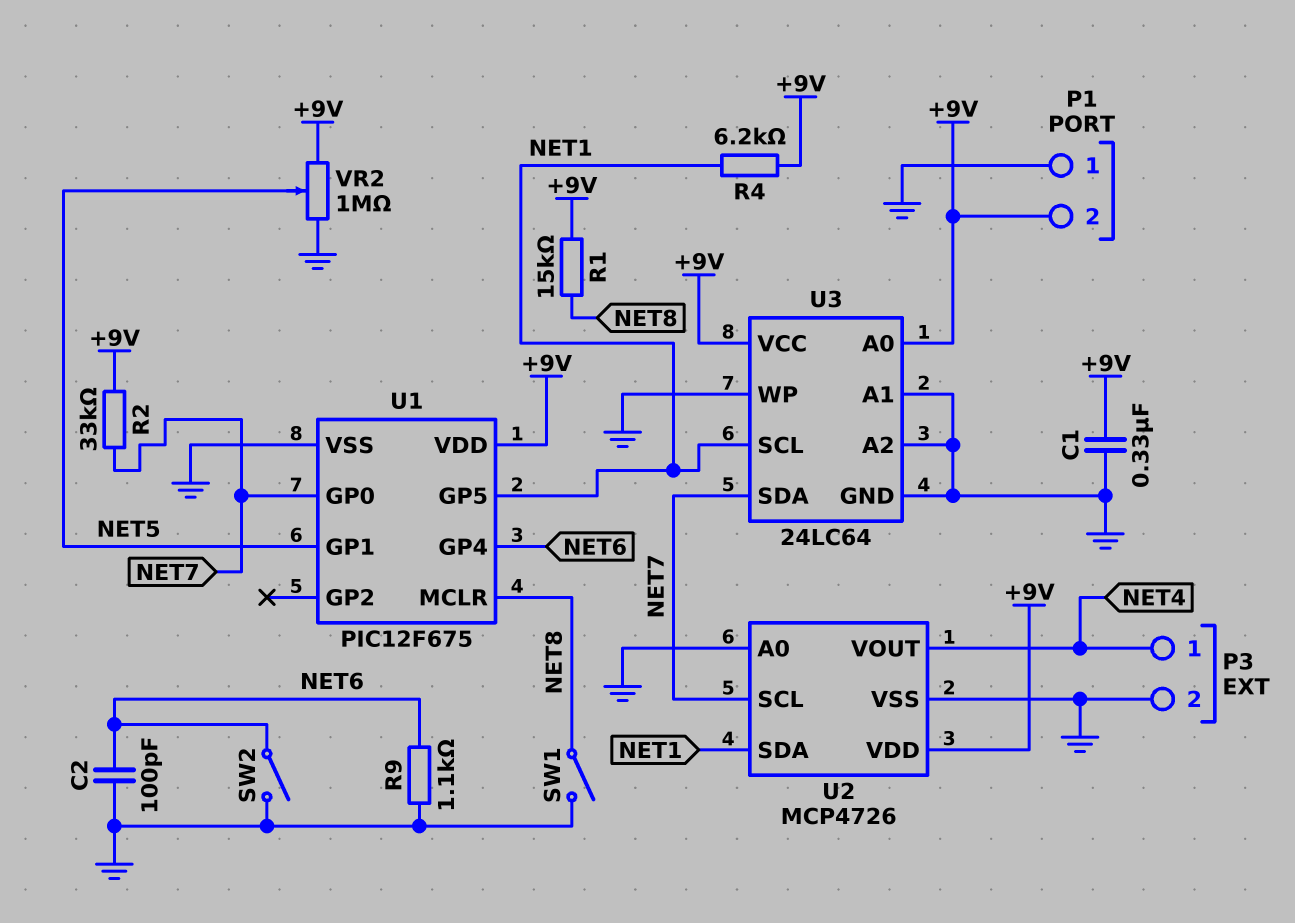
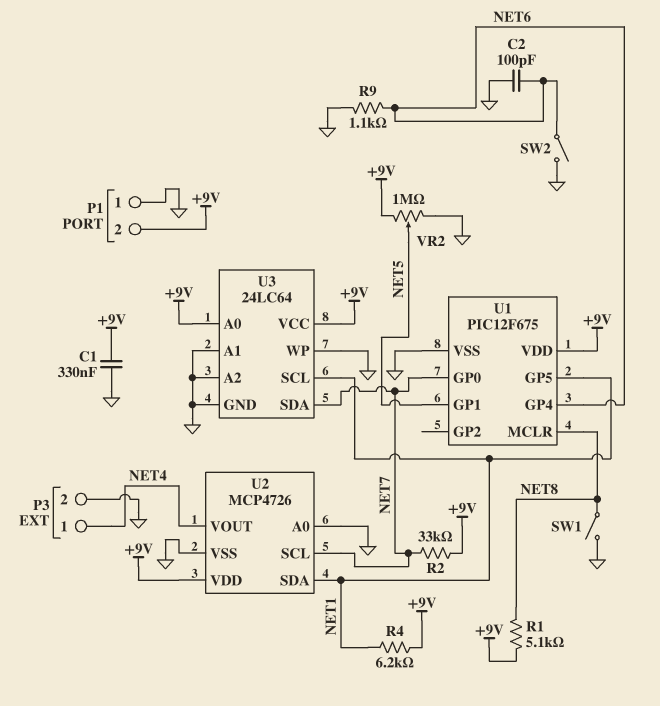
R1: 15k (+9V, NET8) -> 5.1k (+9V, NET8)

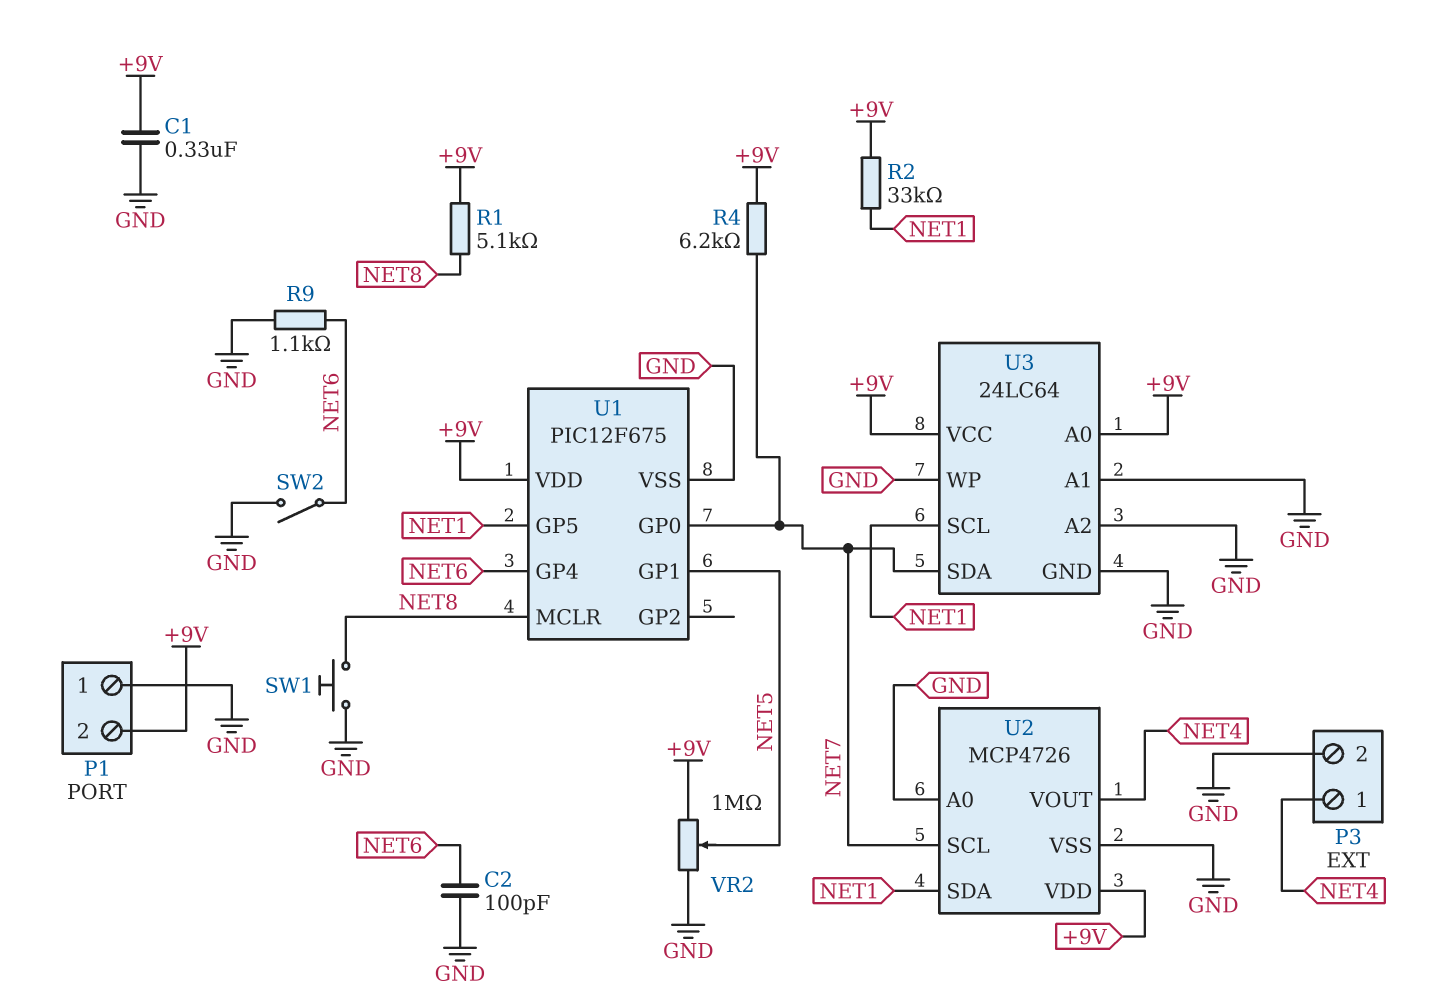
R2: 33k (+9V, NET7) -> 33k (+9V, NET1)
R4: 6.2k (+9V, NET1) -> 6.2k (+9V, NET7)
SW1: switch (GND, NET8) -> button (GND, NET8)

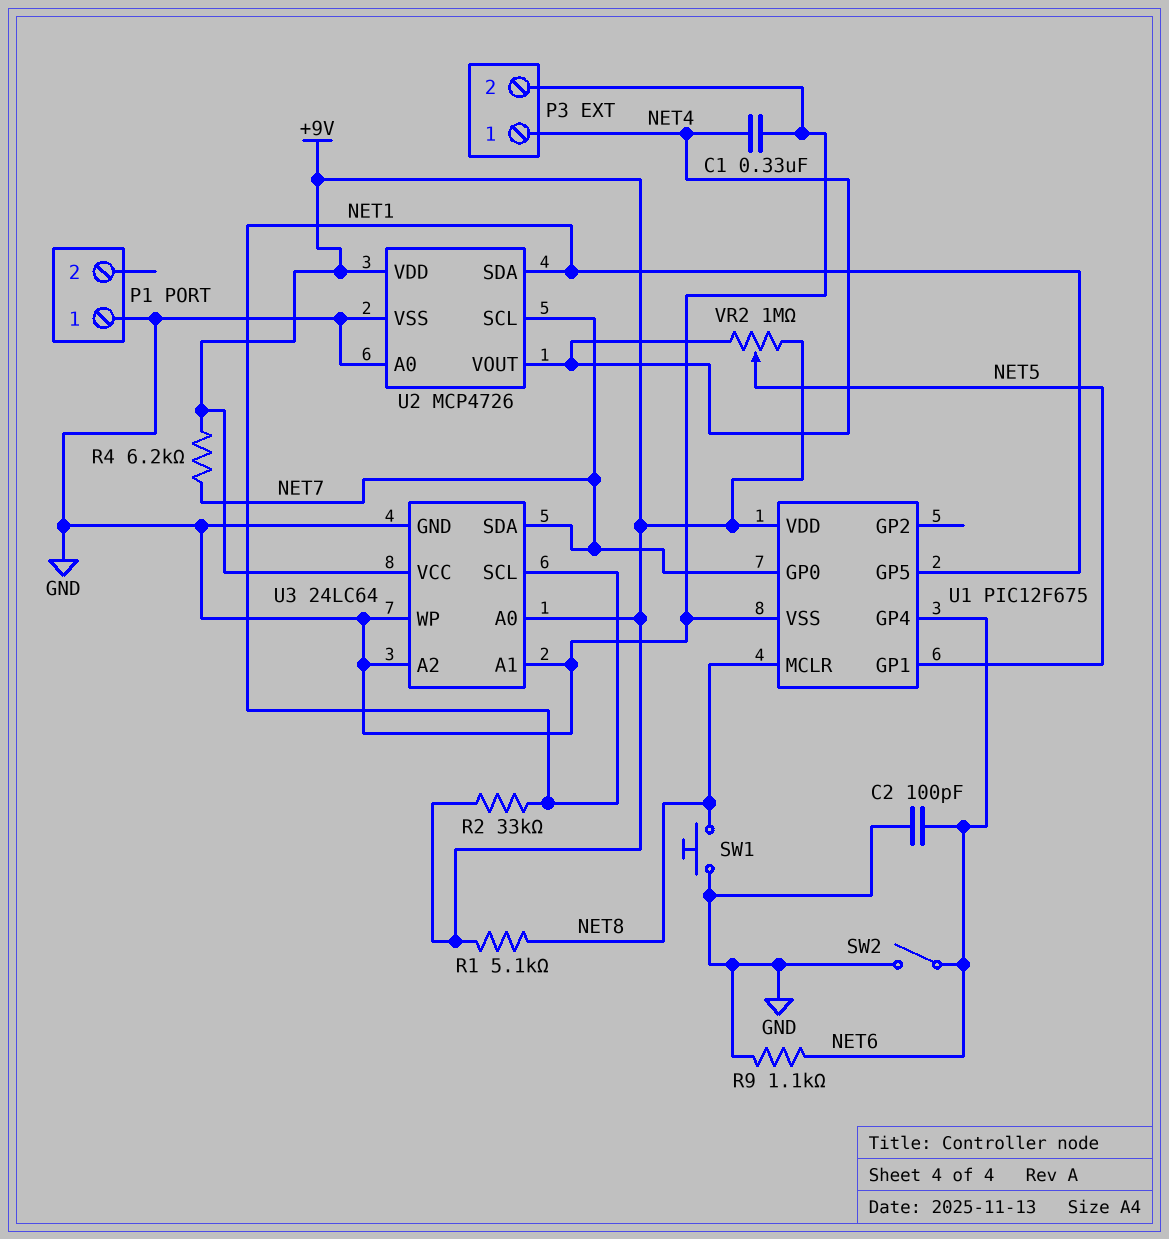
C1: 330nF (+9V, GND) -> 330nF (GND, NET4)
P1 pin 2: +9V -> none
VR2: 1M (+9V, GND, wiper NET5) -> 1M (+9V, NET4, wiper NET5)

